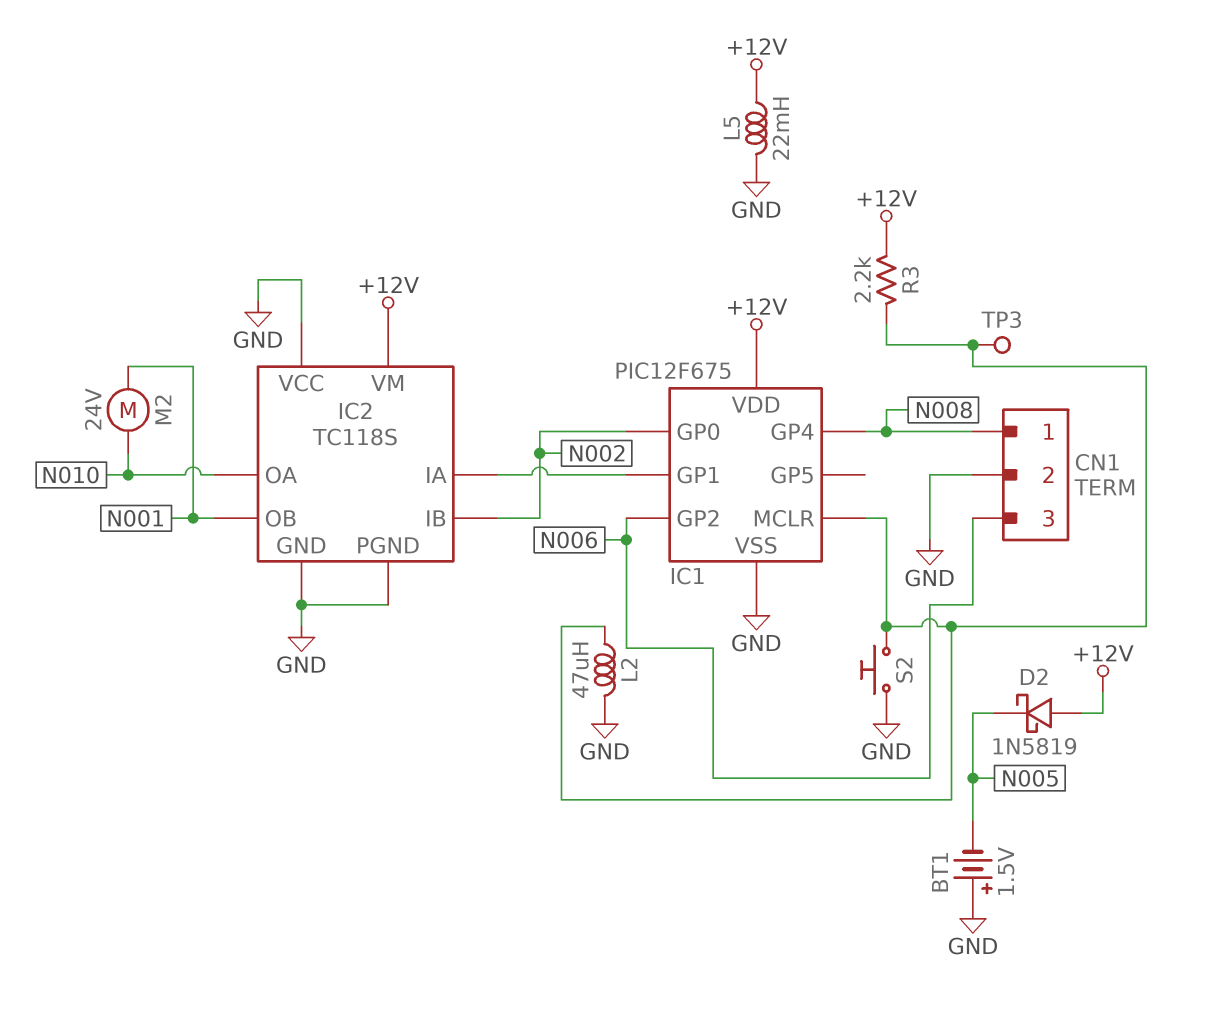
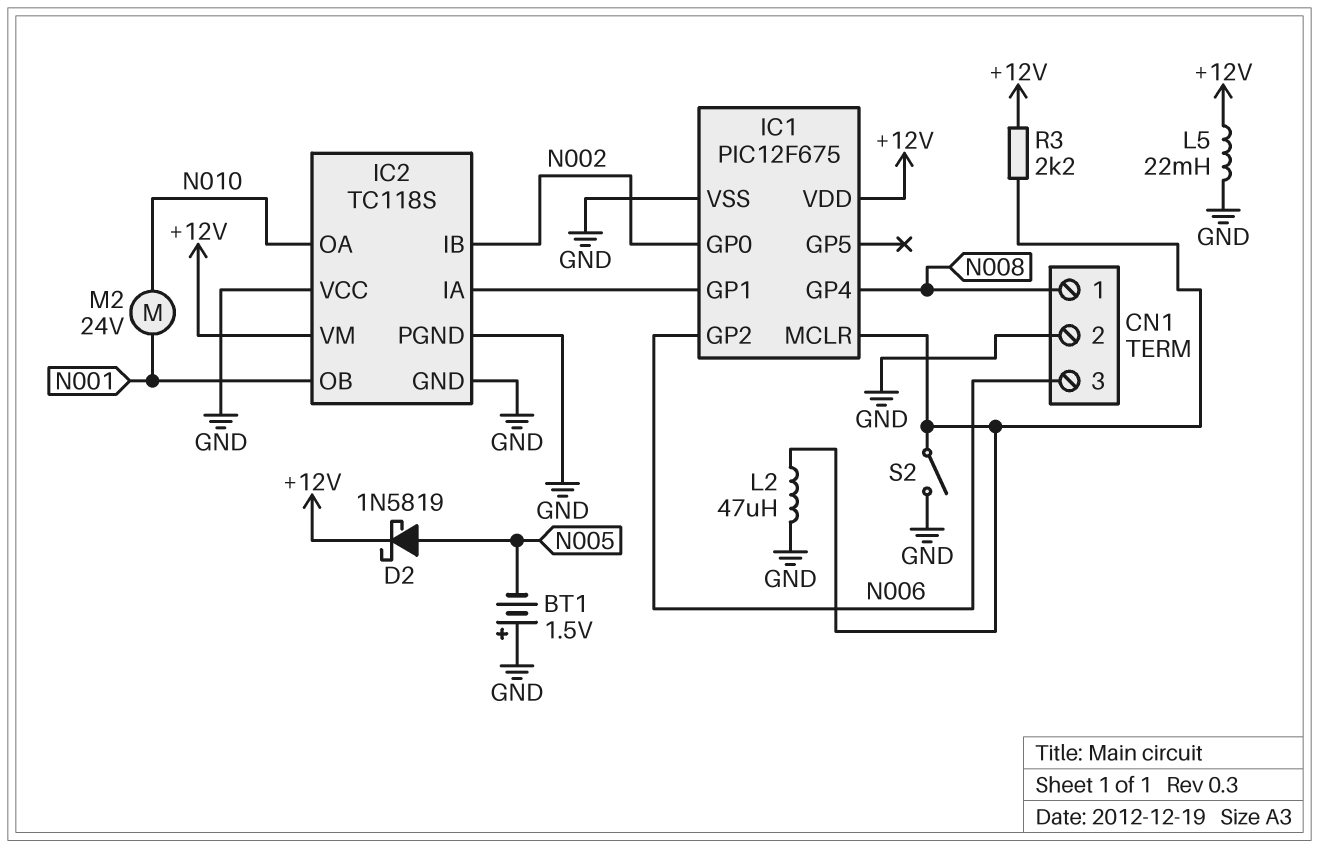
D2: schottky 1N5819 (A +12V, K N005) -> schottky 1N5819 (A N005, K +12V)
S2: button (GND, IC1/MCLR) -> switch (GND, IC1/MCLR)
TP3: test point (IC1/MCLR) -> none

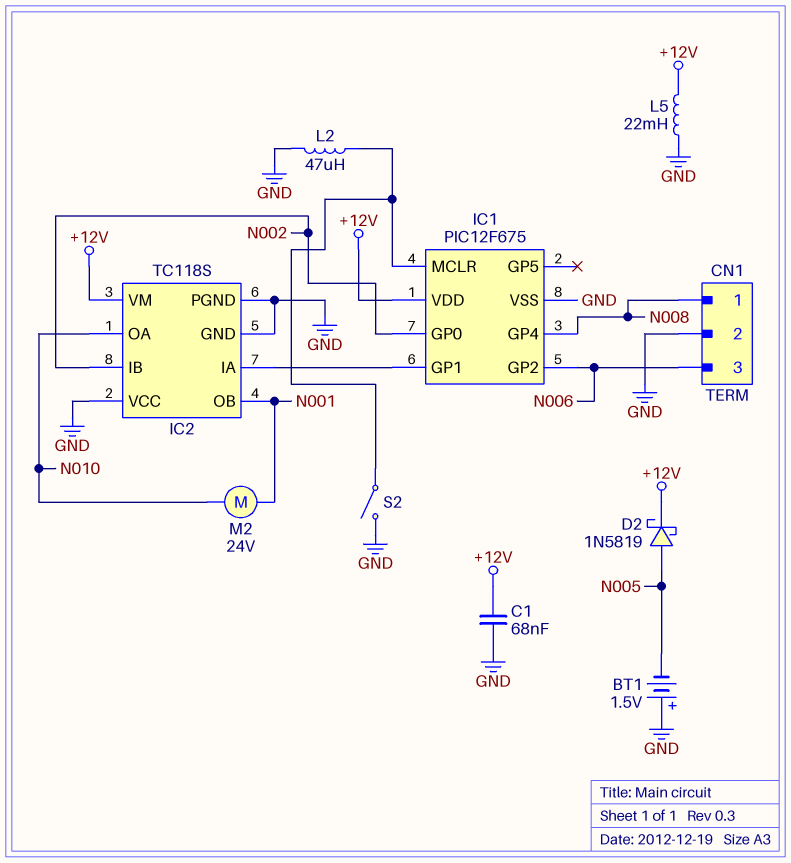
C1: none -> 68nF (+12V, GND)
R3: 2.2k (+12V, IC1/MCLR) -> none

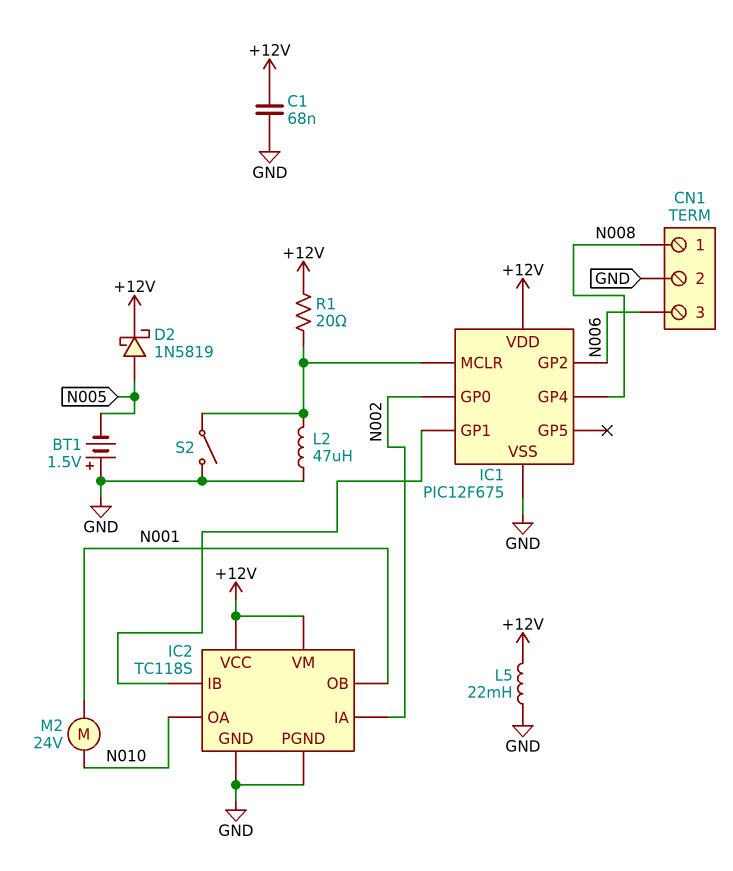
IC2 pin IA: IC1/GP1 -> N002
IC2 pin IB: N002 -> IC1/GP1
IC2 pin VCC: GND -> +12V
R1: none -> 20 (+12V, IC1/MCLR)

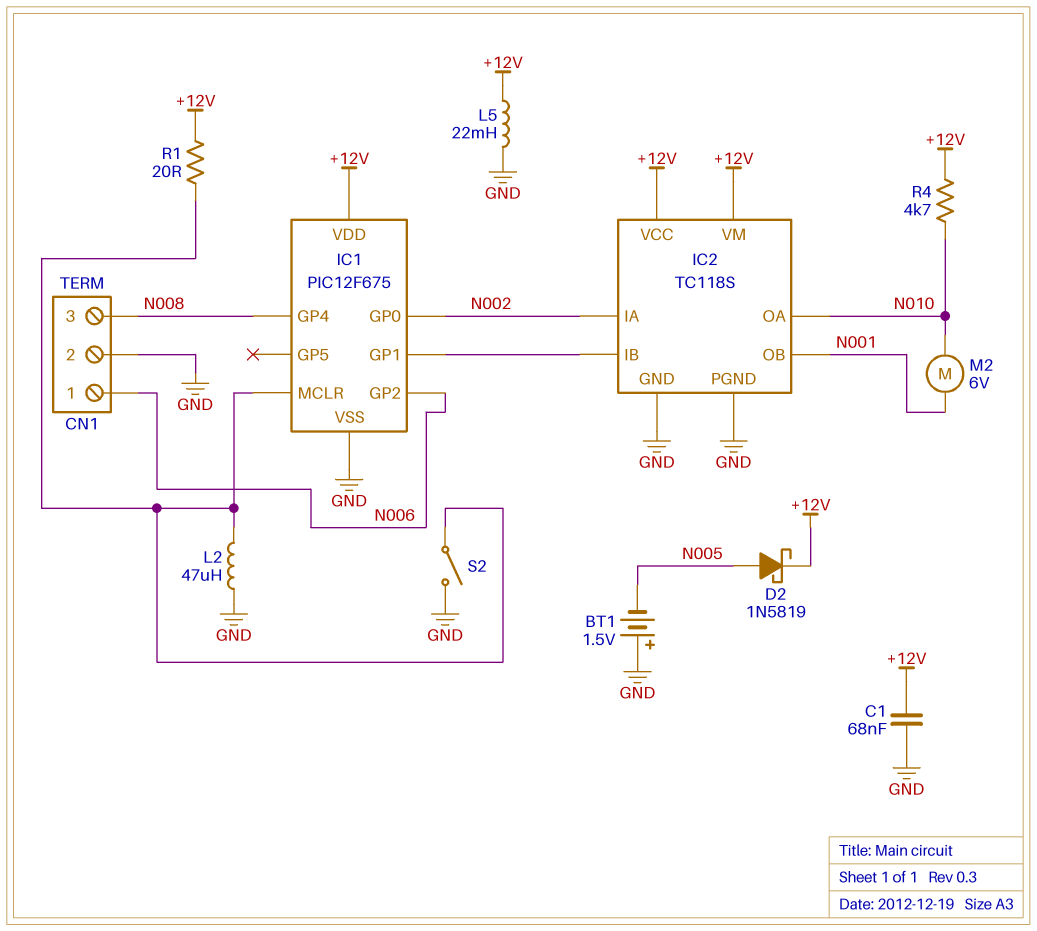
CN1 pin 1: N008 -> N006
CN1 pin 3: N006 -> N008
M2: motor 24V (N001, N010) -> motor 6V (N001, N010)
R4: none -> 4.7k (+12V, N010)

